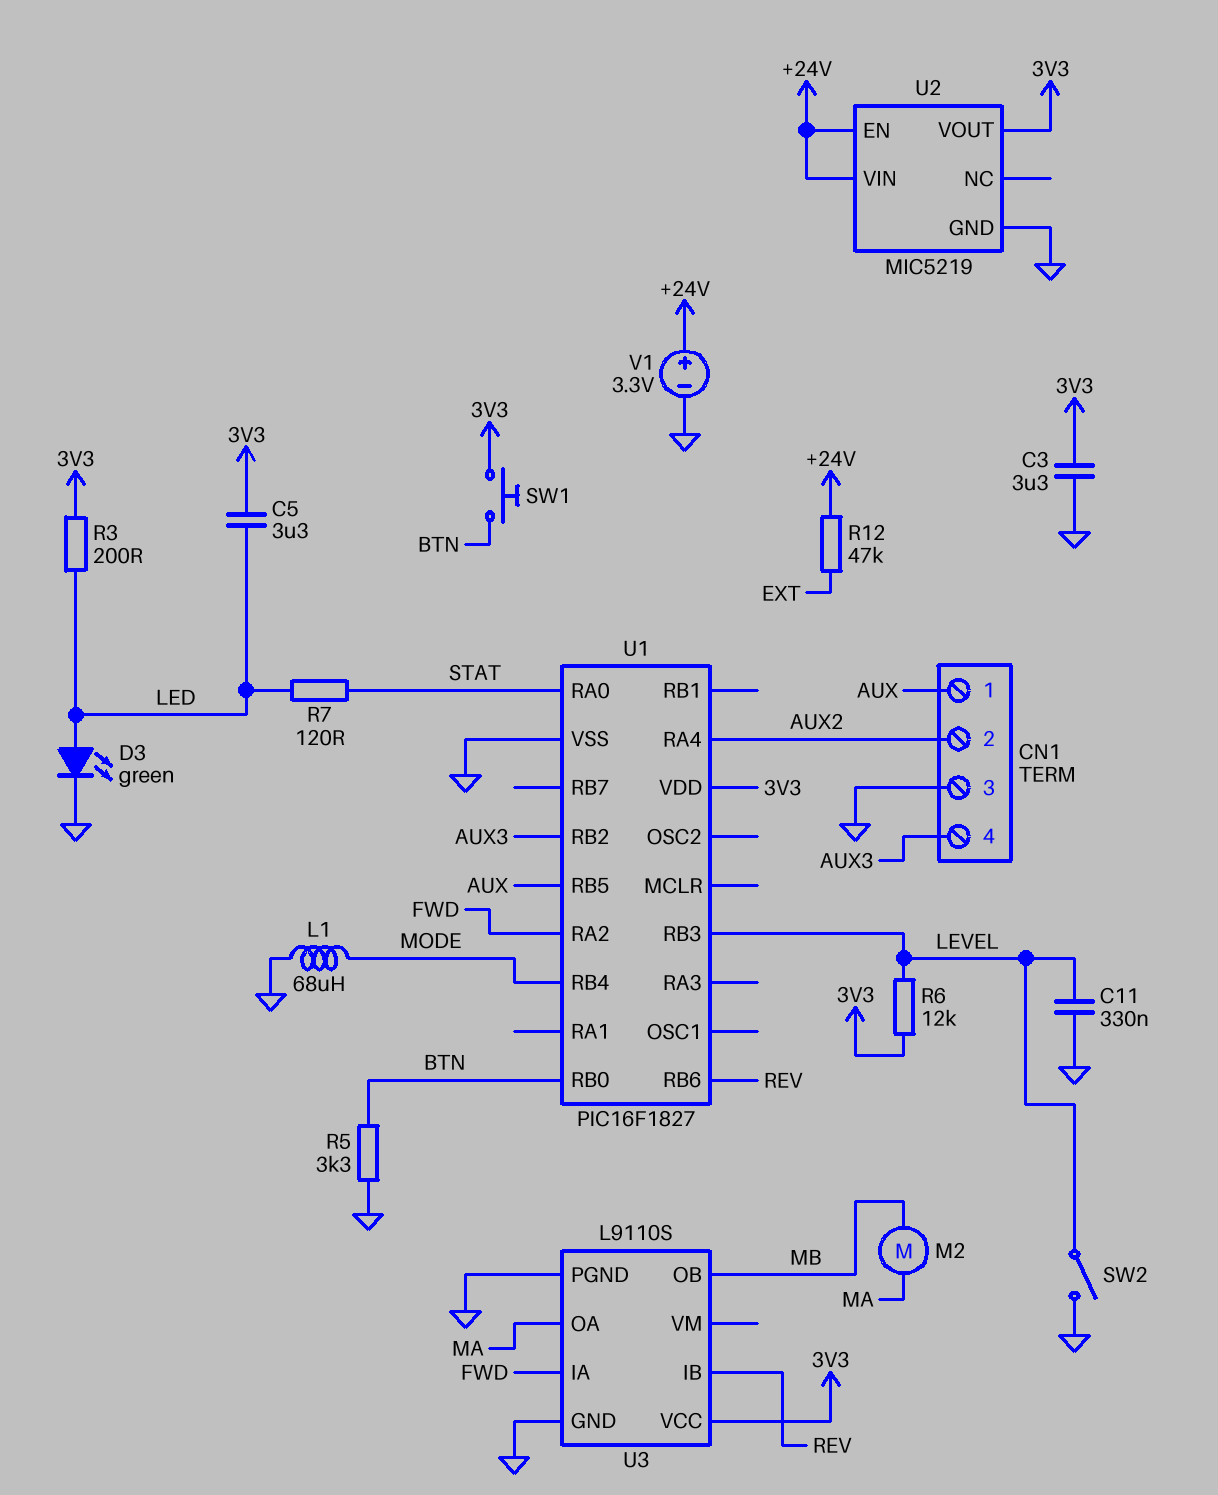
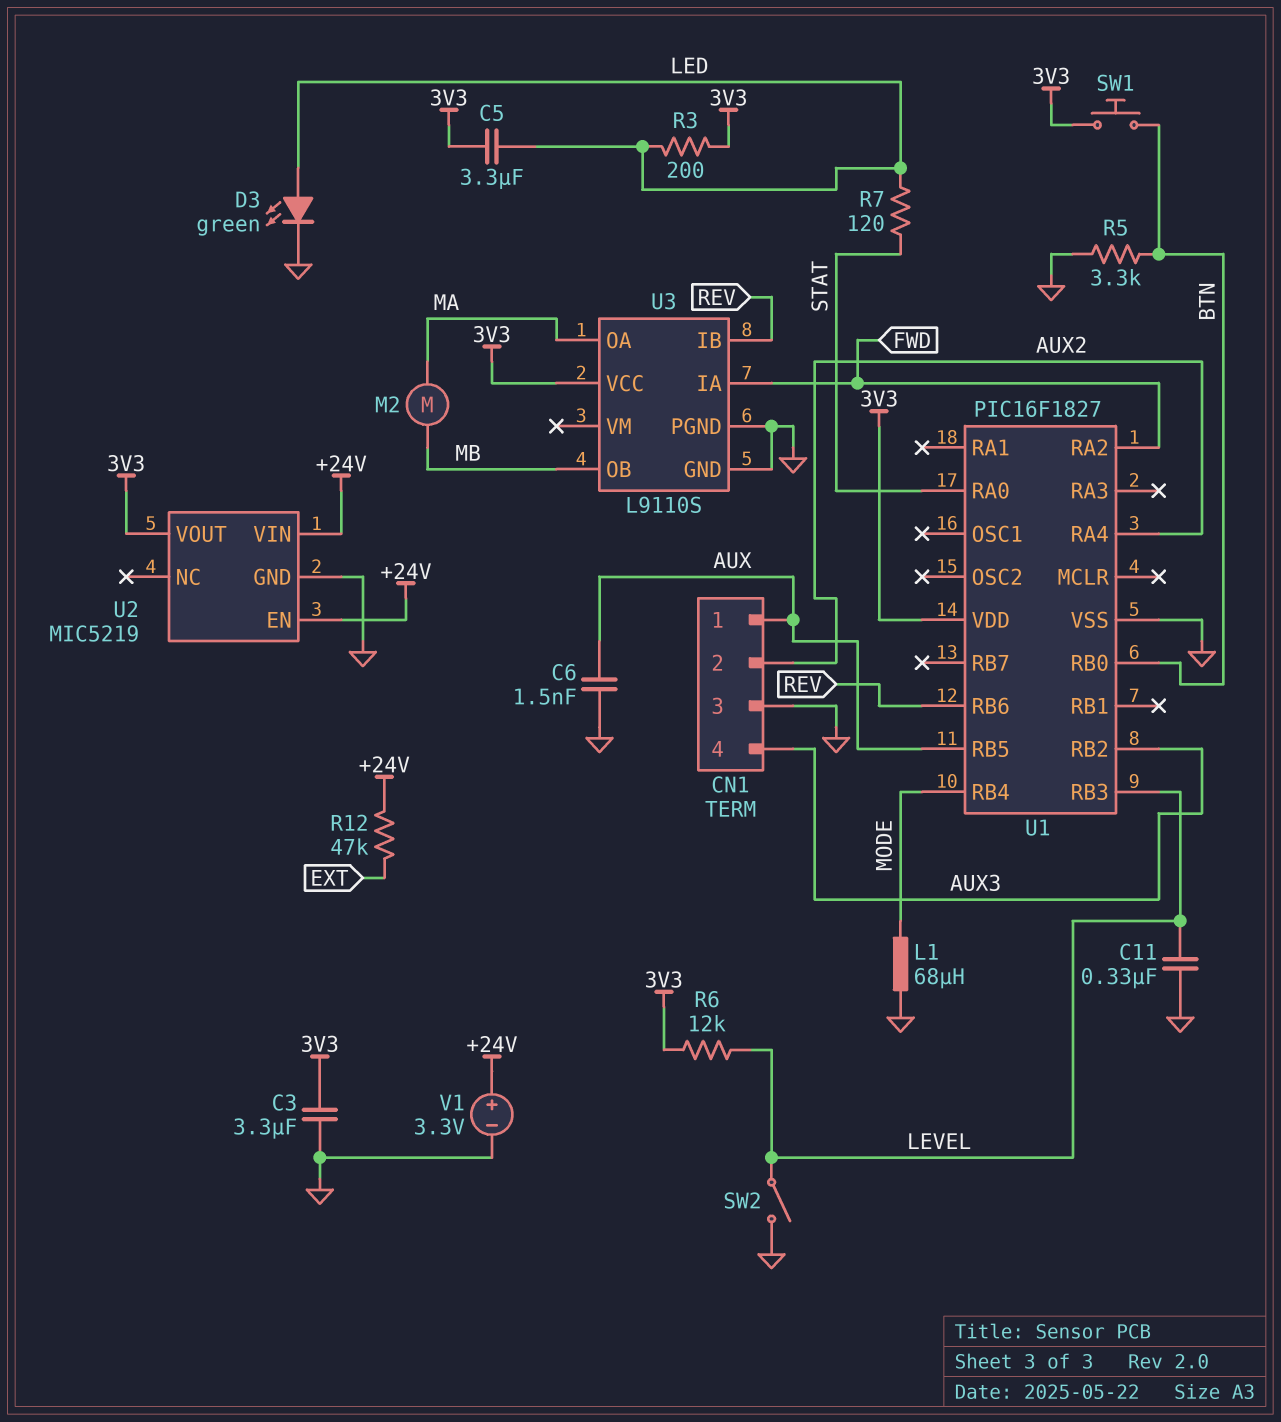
C6: none -> 1.5nF (AUX, GND)

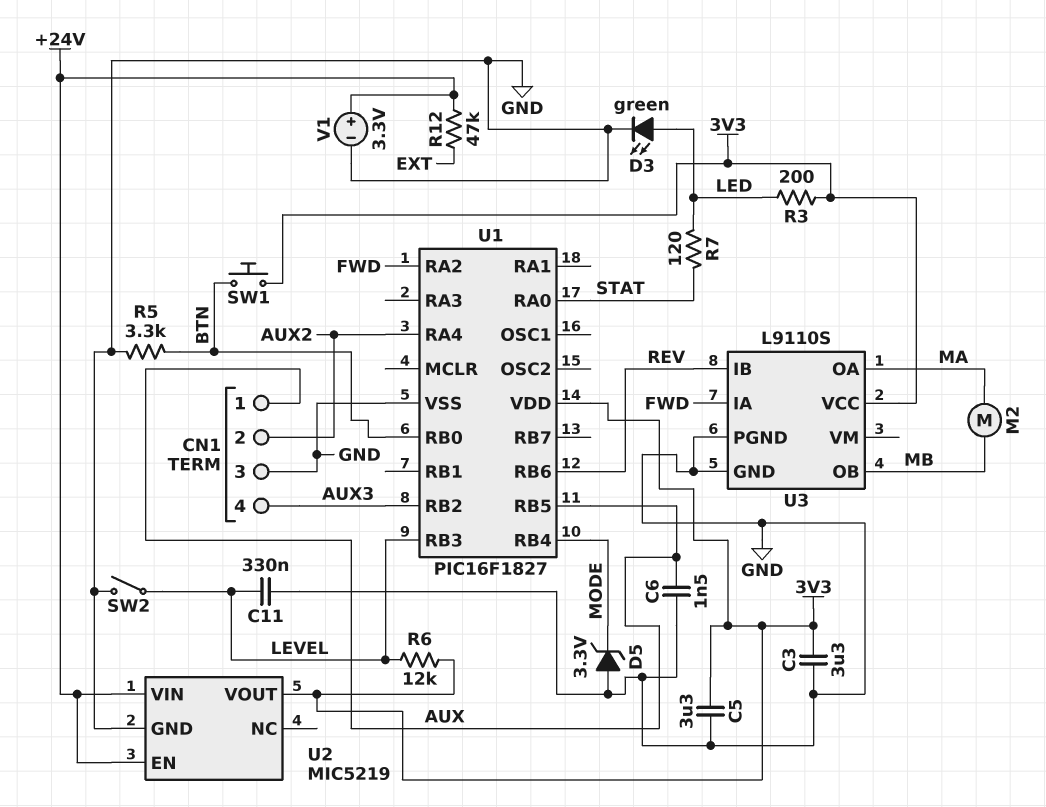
C5: 3.3uF (3V3, LED) -> 3.3uF (3V3, GND)
D5: none -> zener 3.3V (A GND, K MODE)
L1: 68uH (GND, MODE) -> none

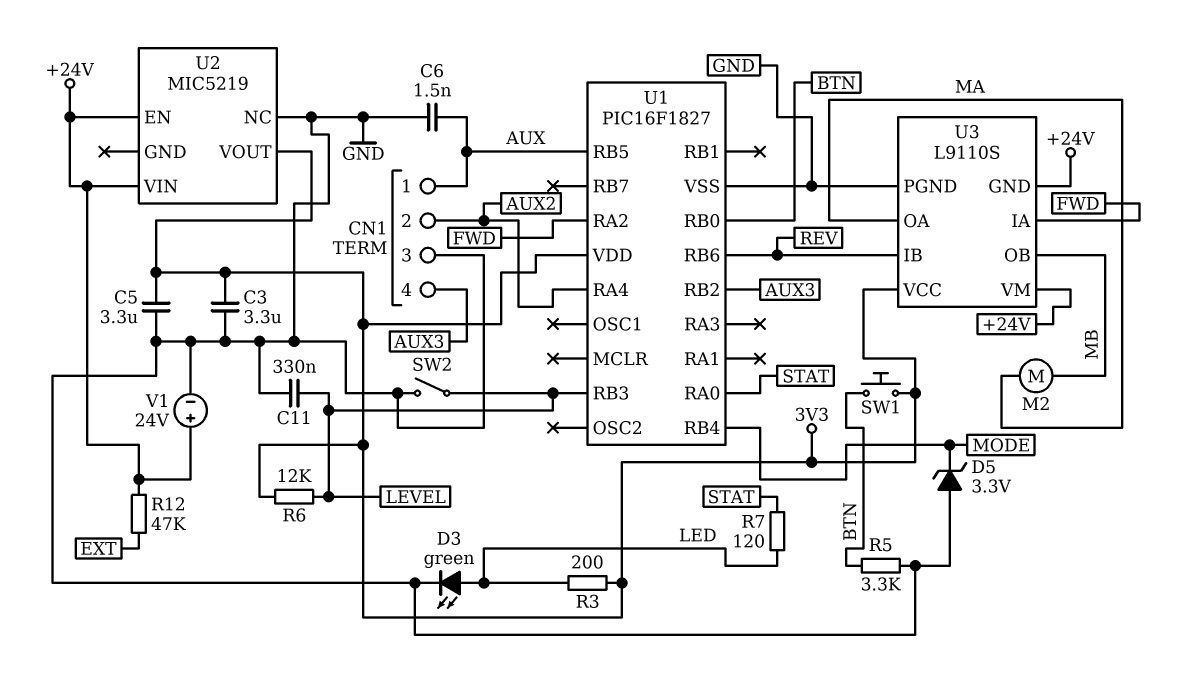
U2 pin GND: GND -> none
U2 pin NC: none -> GND
U3 pin GND: GND -> +24V
U3 pin VM: none -> +24V
V1: 3.3V (plus +24V, minus GND) -> 24V (plus +24V, minus GND)

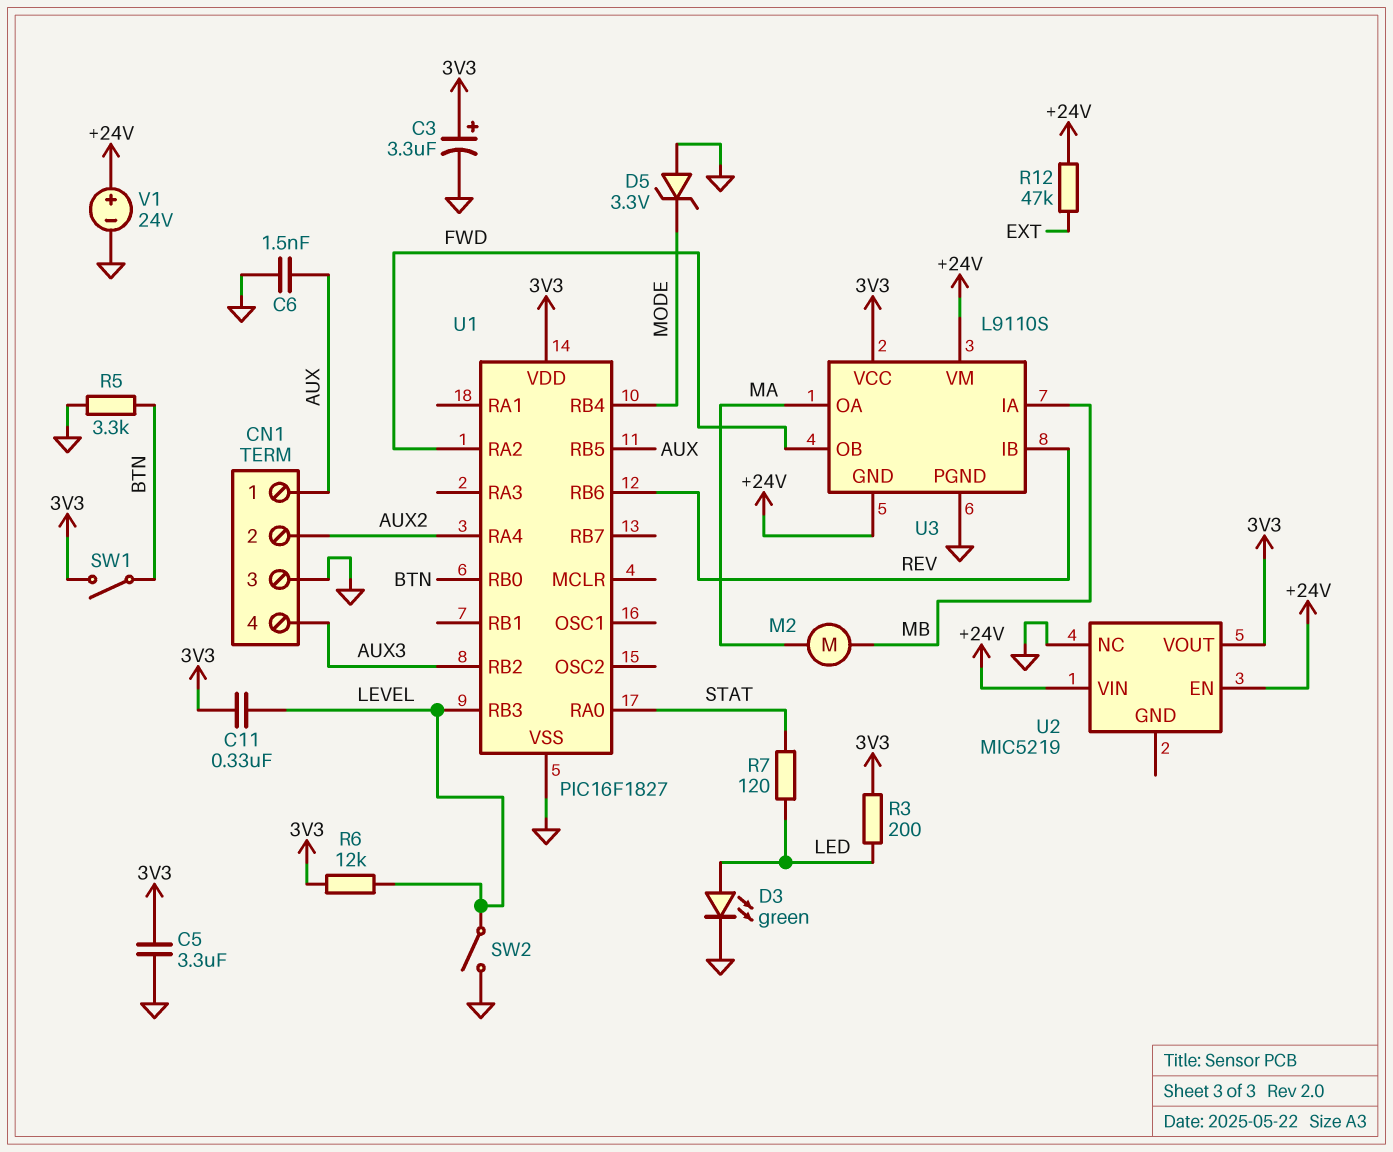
C3: 3.3uF (3V3, GND) -> 3.3uF (plus 3V3, minus GND)
C11: 330nF (GND, LEVEL) -> 330nF (3V3, LEVEL)
SW1: button (3V3, BTN) -> switch (3V3, BTN)
U3 pin IA: FWD -> MB
U3 pin OB: MB -> FWD

